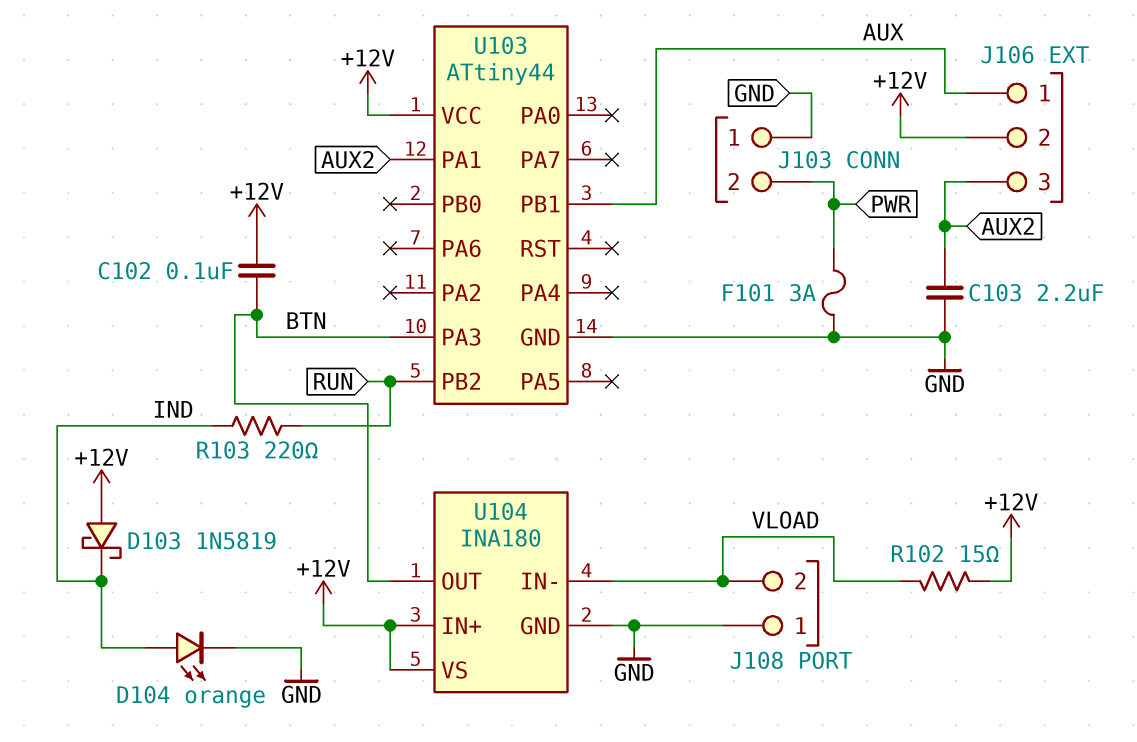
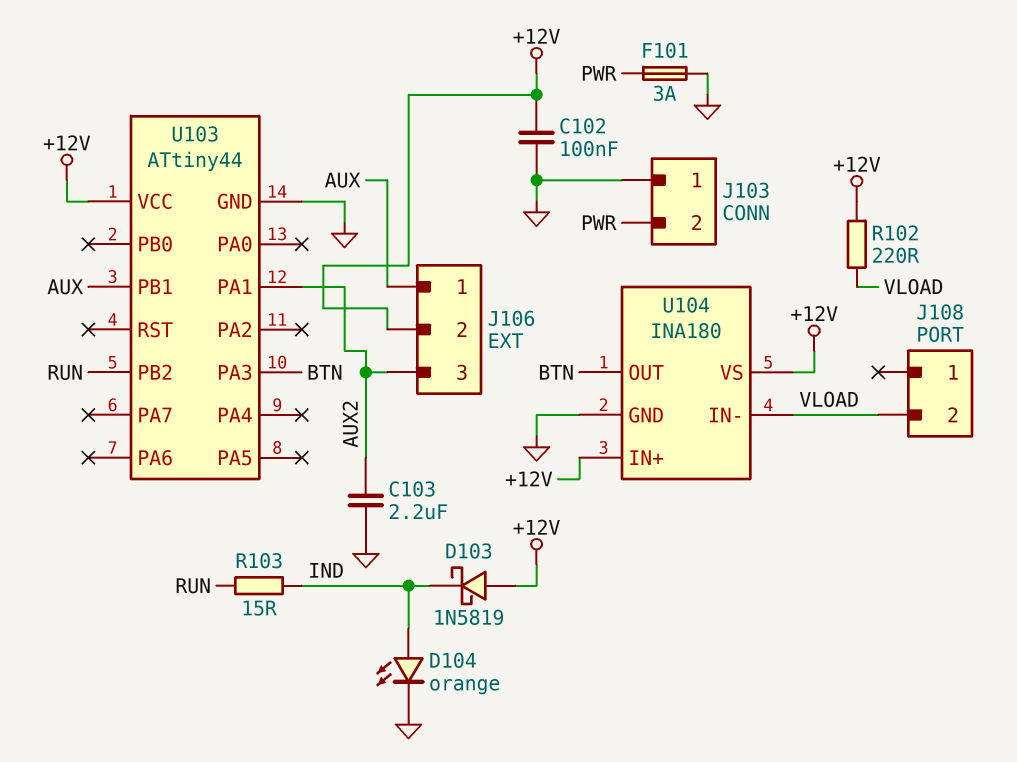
C102: 100nF (+12V, BTN) -> 100nF (+12V, GND)
J108 pin 1: GND -> none
R102: 15 (+12V, VLOAD) -> 220 (+12V, VLOAD)
R103: 220 (IND, RUN) -> 15 (IND, RUN)

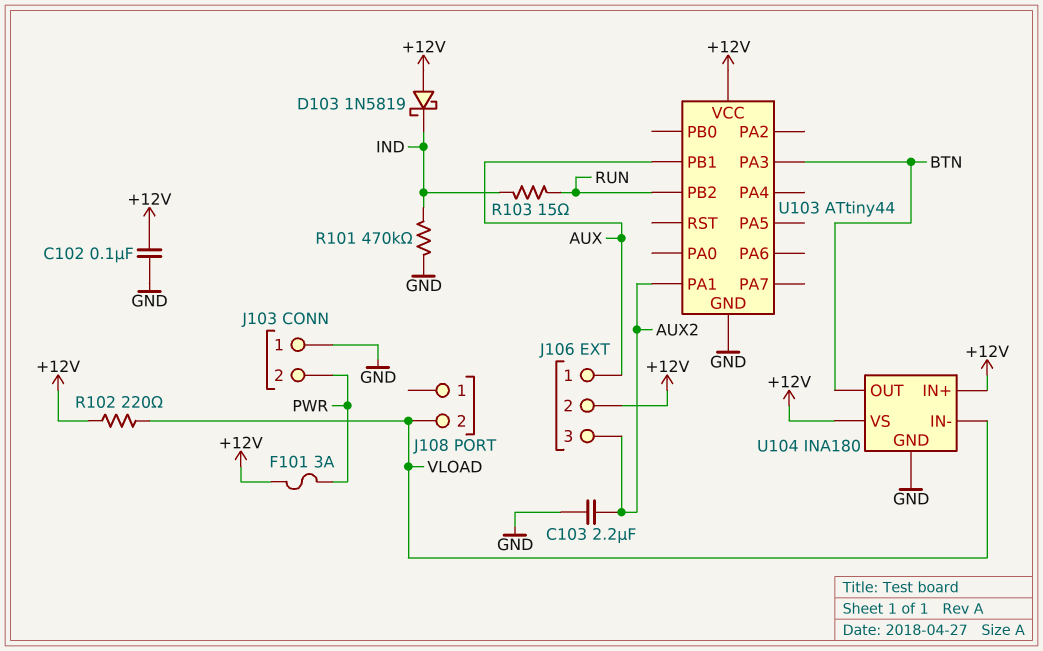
D104: LED orange (A IND, K GND) -> none
F101: 3A (GND, PWR) -> 3A (+12V, PWR)
R101: none -> 470k (GND, IND)

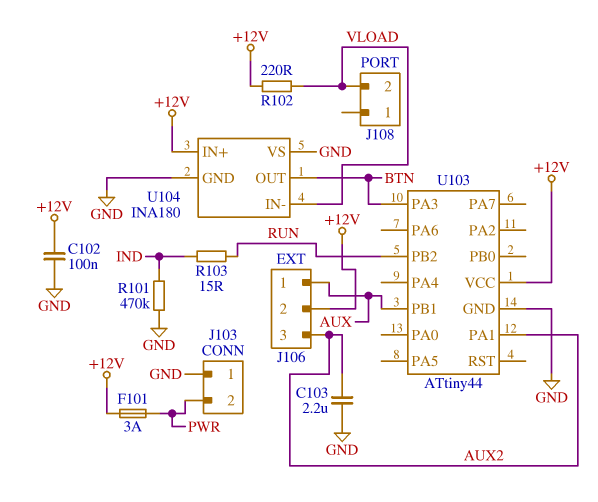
D103: schottky 1N5819 (A +12V, K IND) -> none
U104 pin VS: +12V -> GND

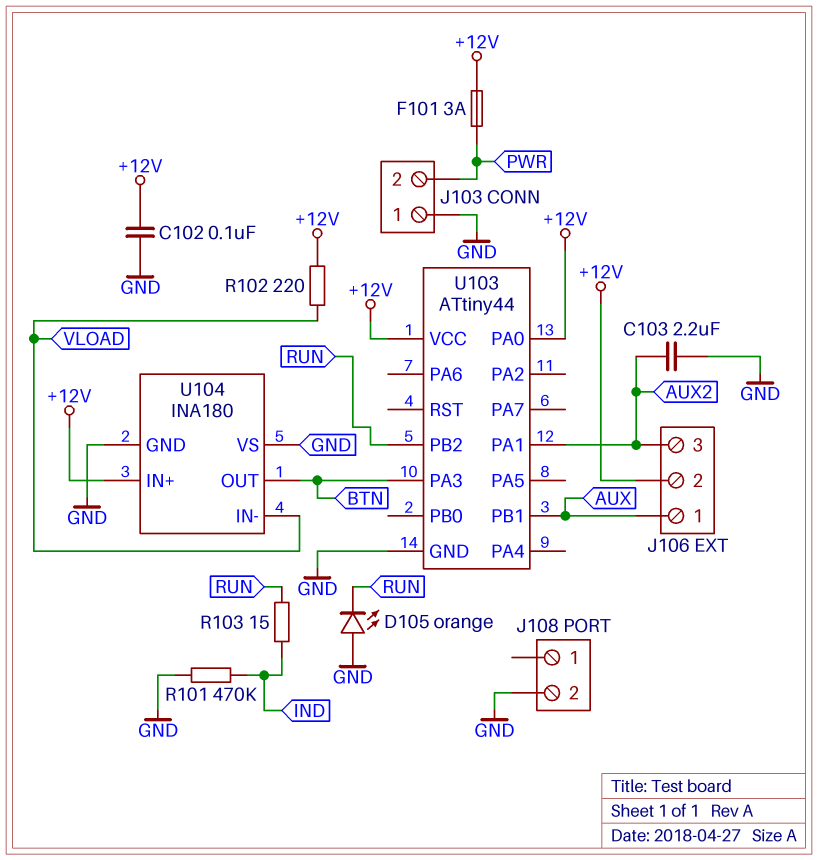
D105: none -> LED orange (A GND, K RUN)
J108 pin 2: VLOAD -> GND
U103 pin PA0: none -> +12V

